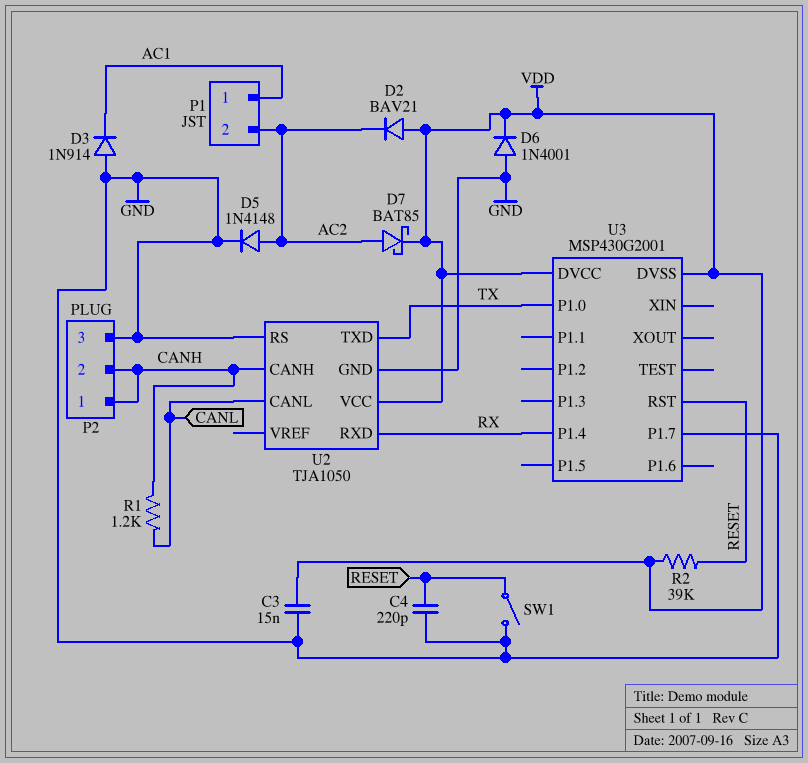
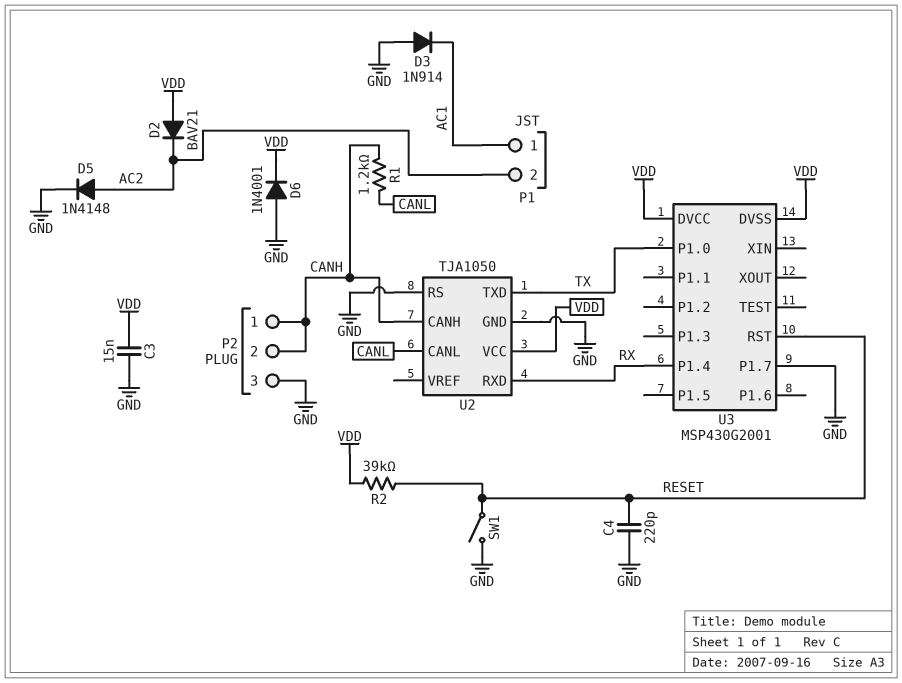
D7: schottky BAT85 (A AC2, K VDD) -> none

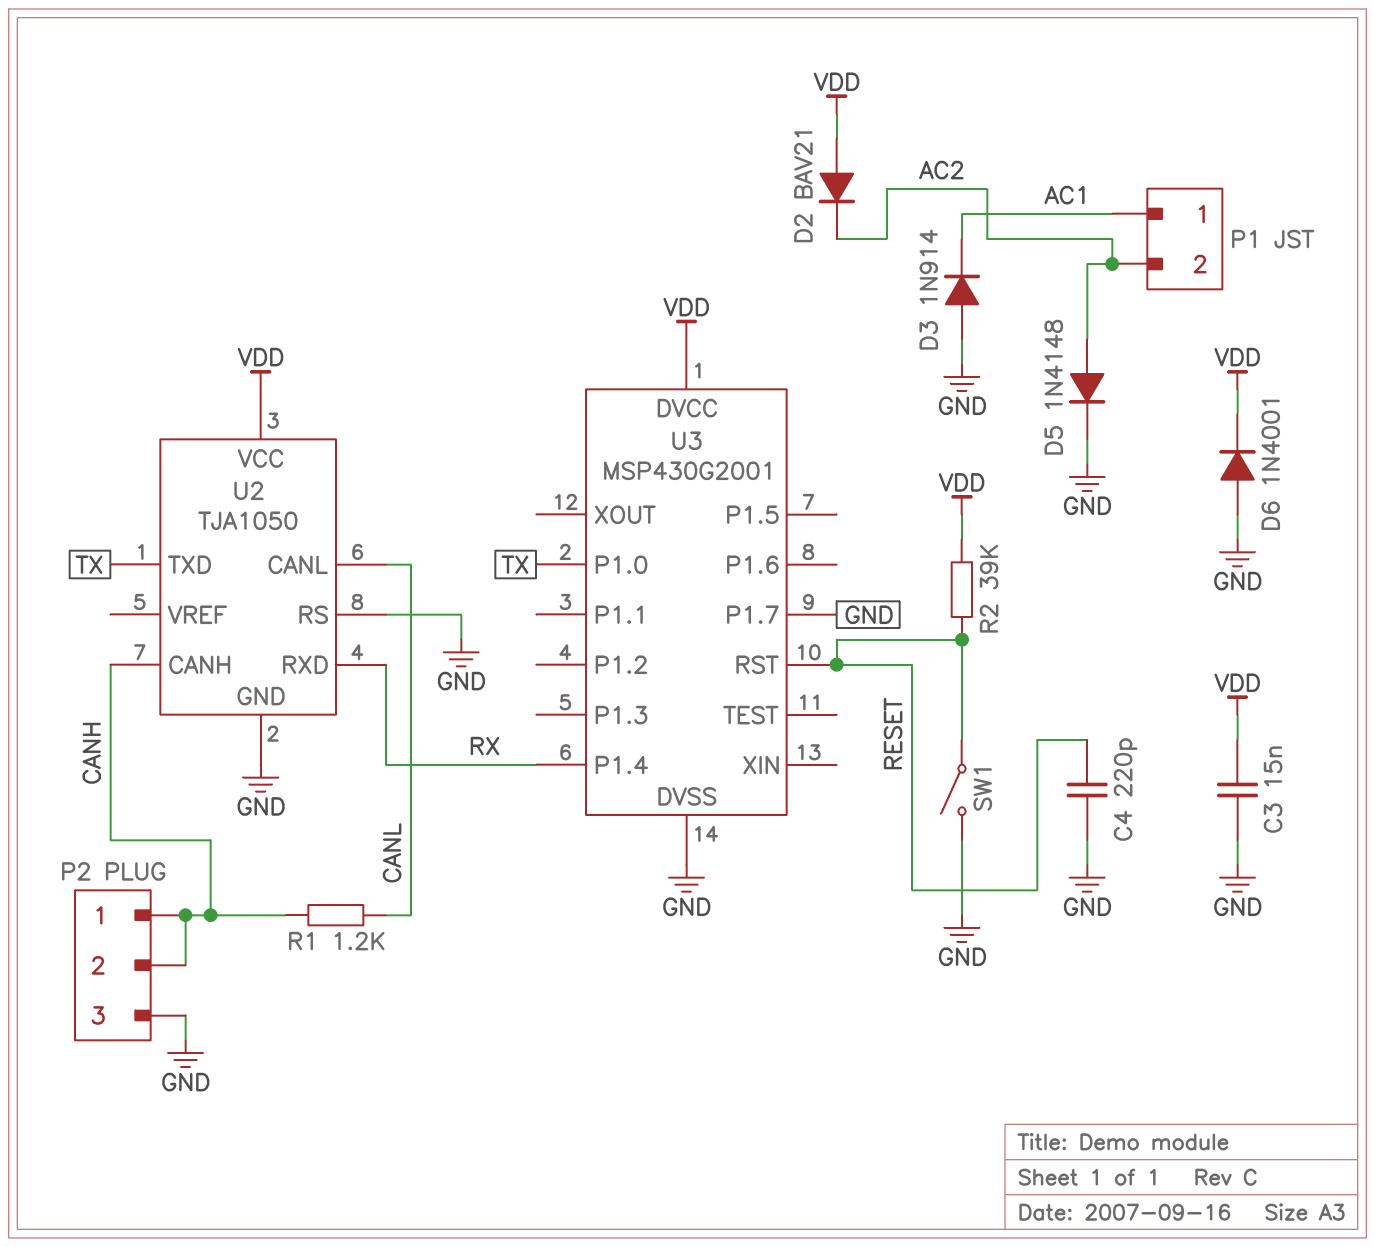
U3 pin DVSS: VDD -> GND

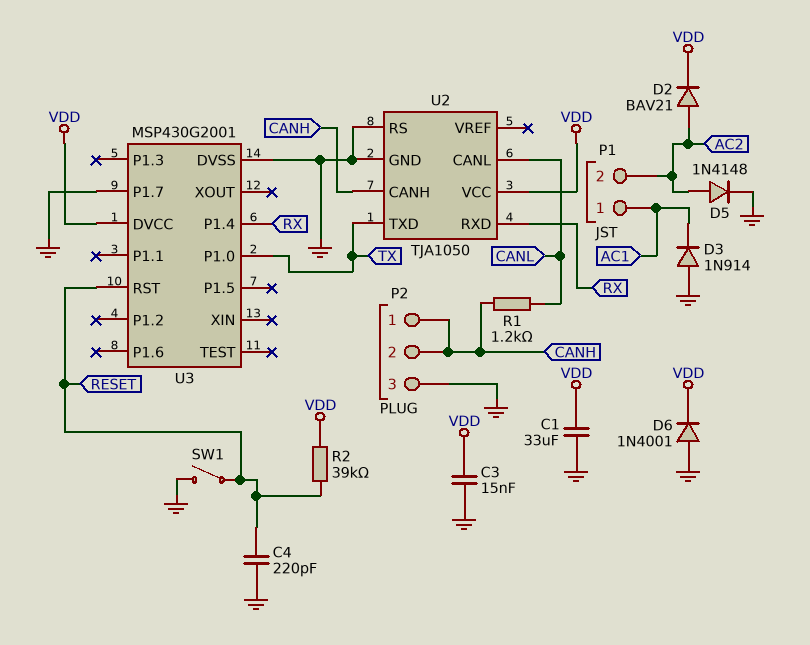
C1: none -> 33uF (GND, VDD)
D2: diode BAV21 (A VDD, K AC2) -> diode BAV21 (A AC2, K VDD)

